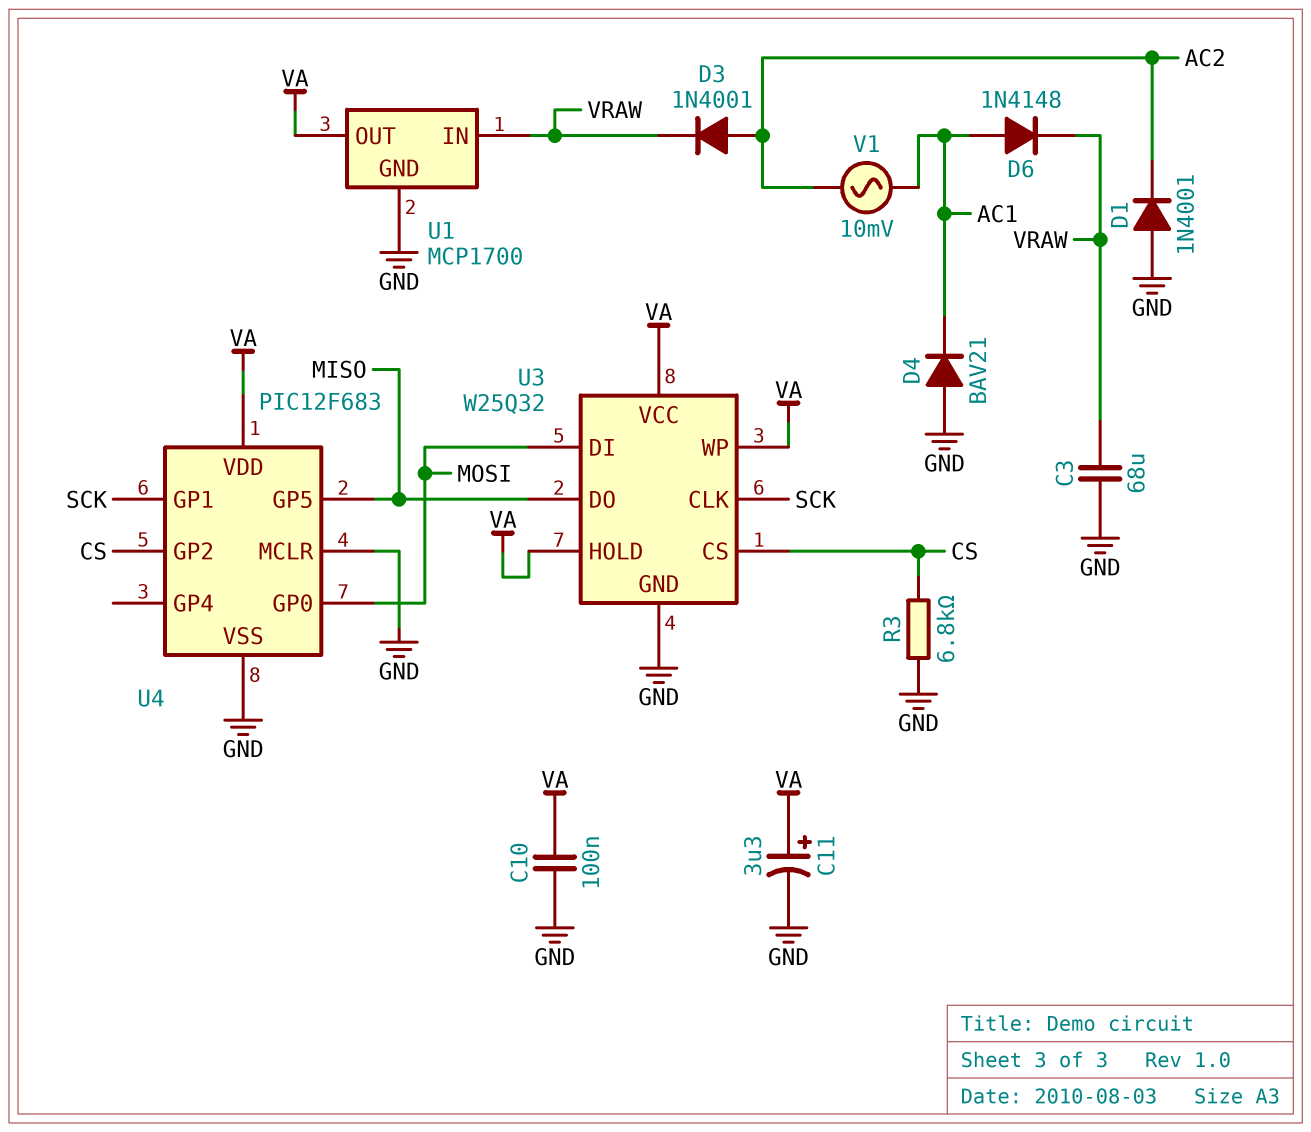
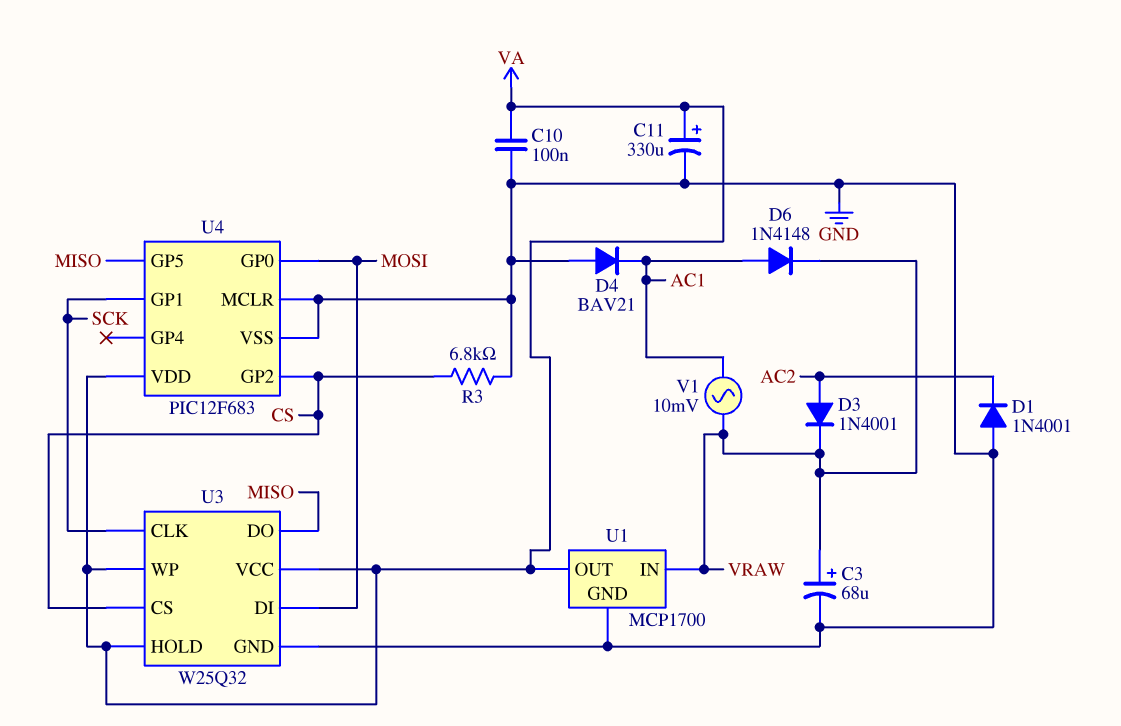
C3: 68uF (GND, VRAW) -> 68uF (plus VRAW, minus GND)
C11: 3.3uF (plus VA, minus GND) -> 330uF (plus VA, minus GND)
V1: AC 10mV (AC1, AC2) -> AC 10mV (AC1, VRAW)

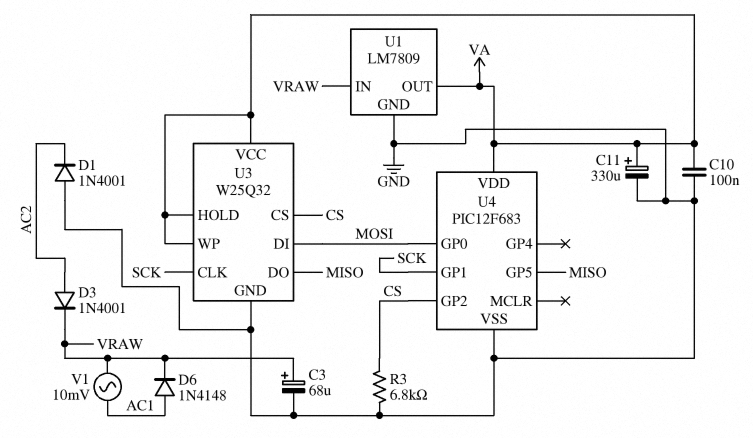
D4: diode BAV21 (A GND, K AC1) -> none
U1: MCP1700 -> LM7809
U4 pin MCLR: GND -> none

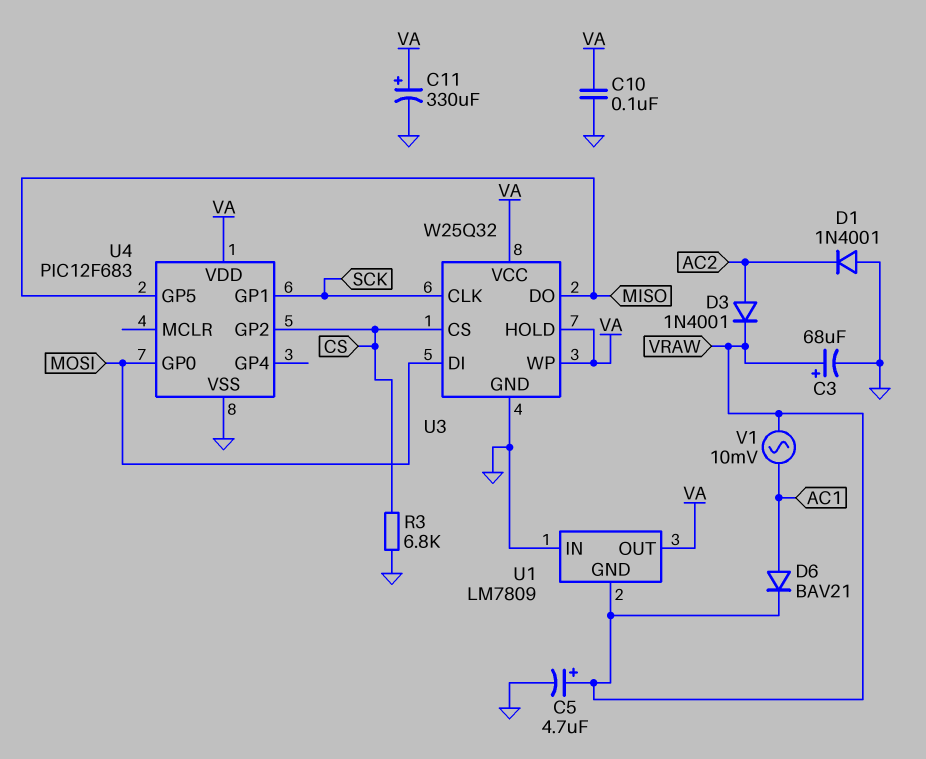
C5: none -> 4.7uF (plus VRAW, minus GND)
D6: diode 1N4148 (A AC1, K VRAW) -> diode BAV21 (A AC1, K VRAW)
U1 pin GND: GND -> VRAW
U1 pin IN: VRAW -> GND

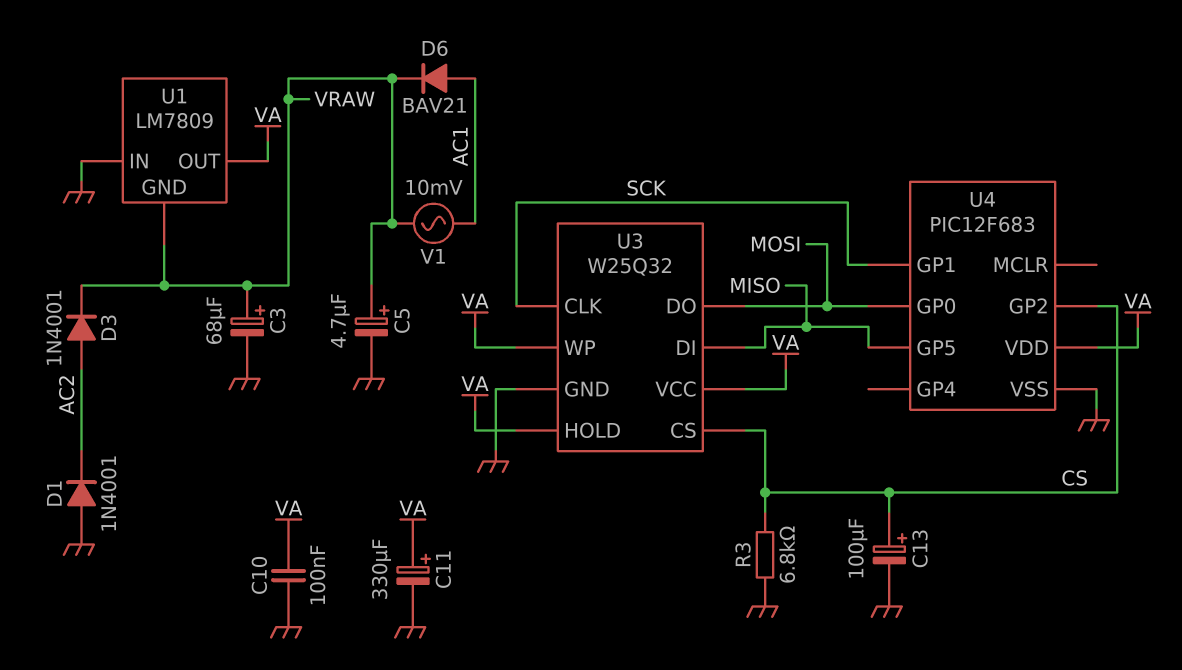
C13: none -> 100uF (plus CS, minus GND)
U3 pin DI: MOSI -> MISO
U3 pin DO: MISO -> MOSI

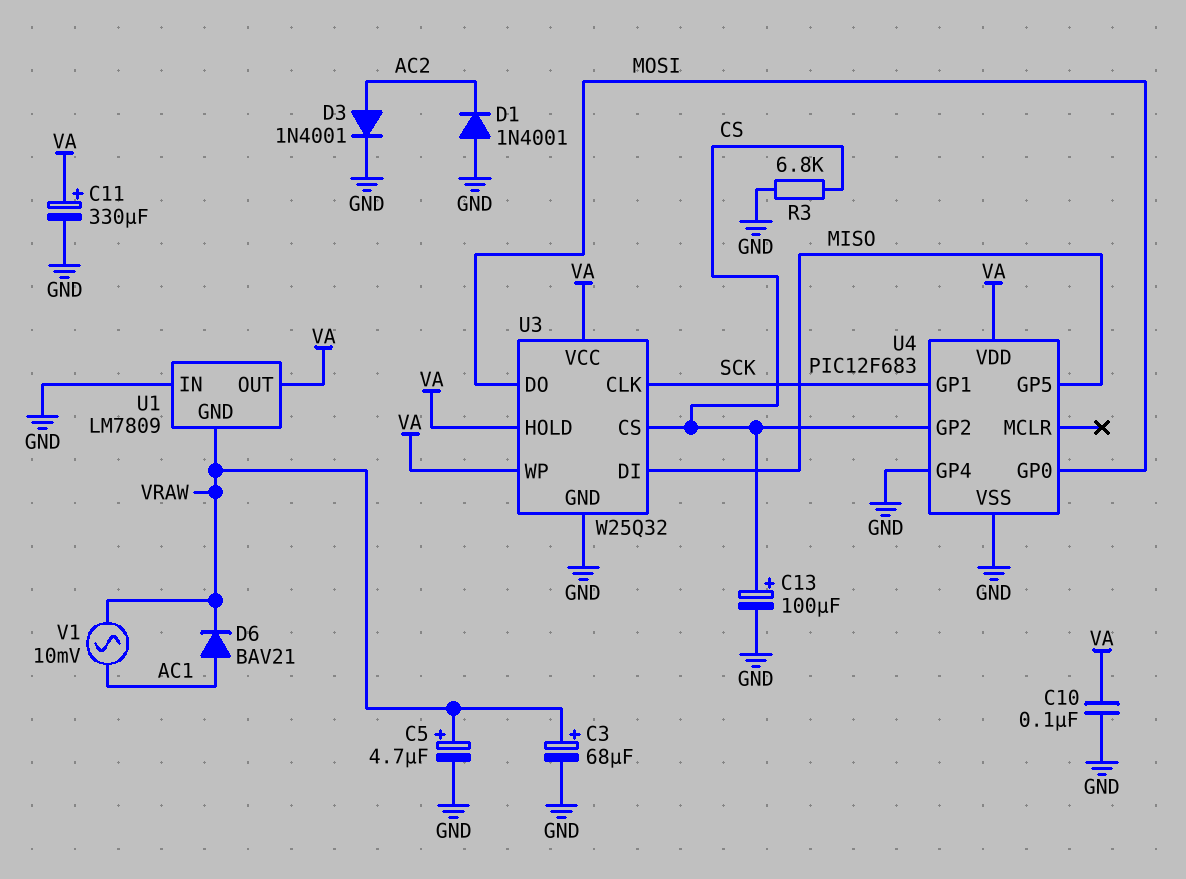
D3: diode 1N4001 (A AC2, K VRAW) -> diode 1N4001 (A AC2, K GND)
U4 pin GP4: none -> GND

